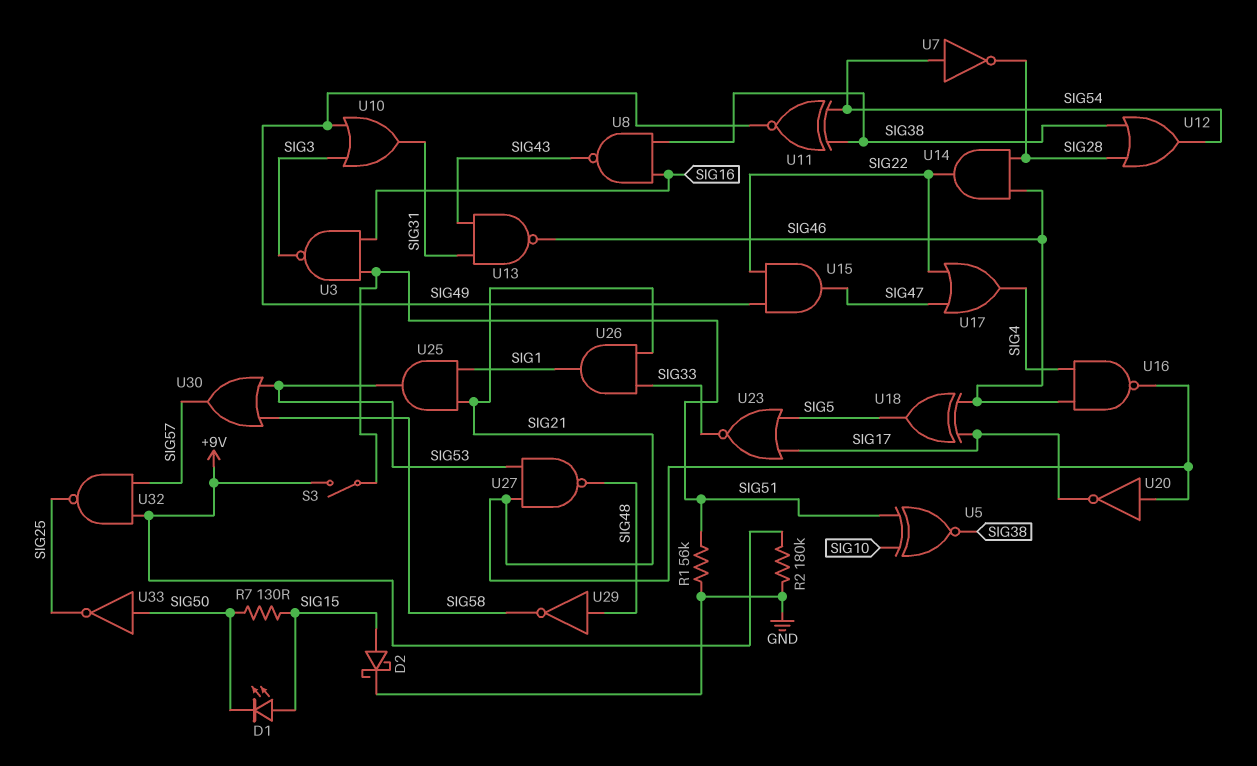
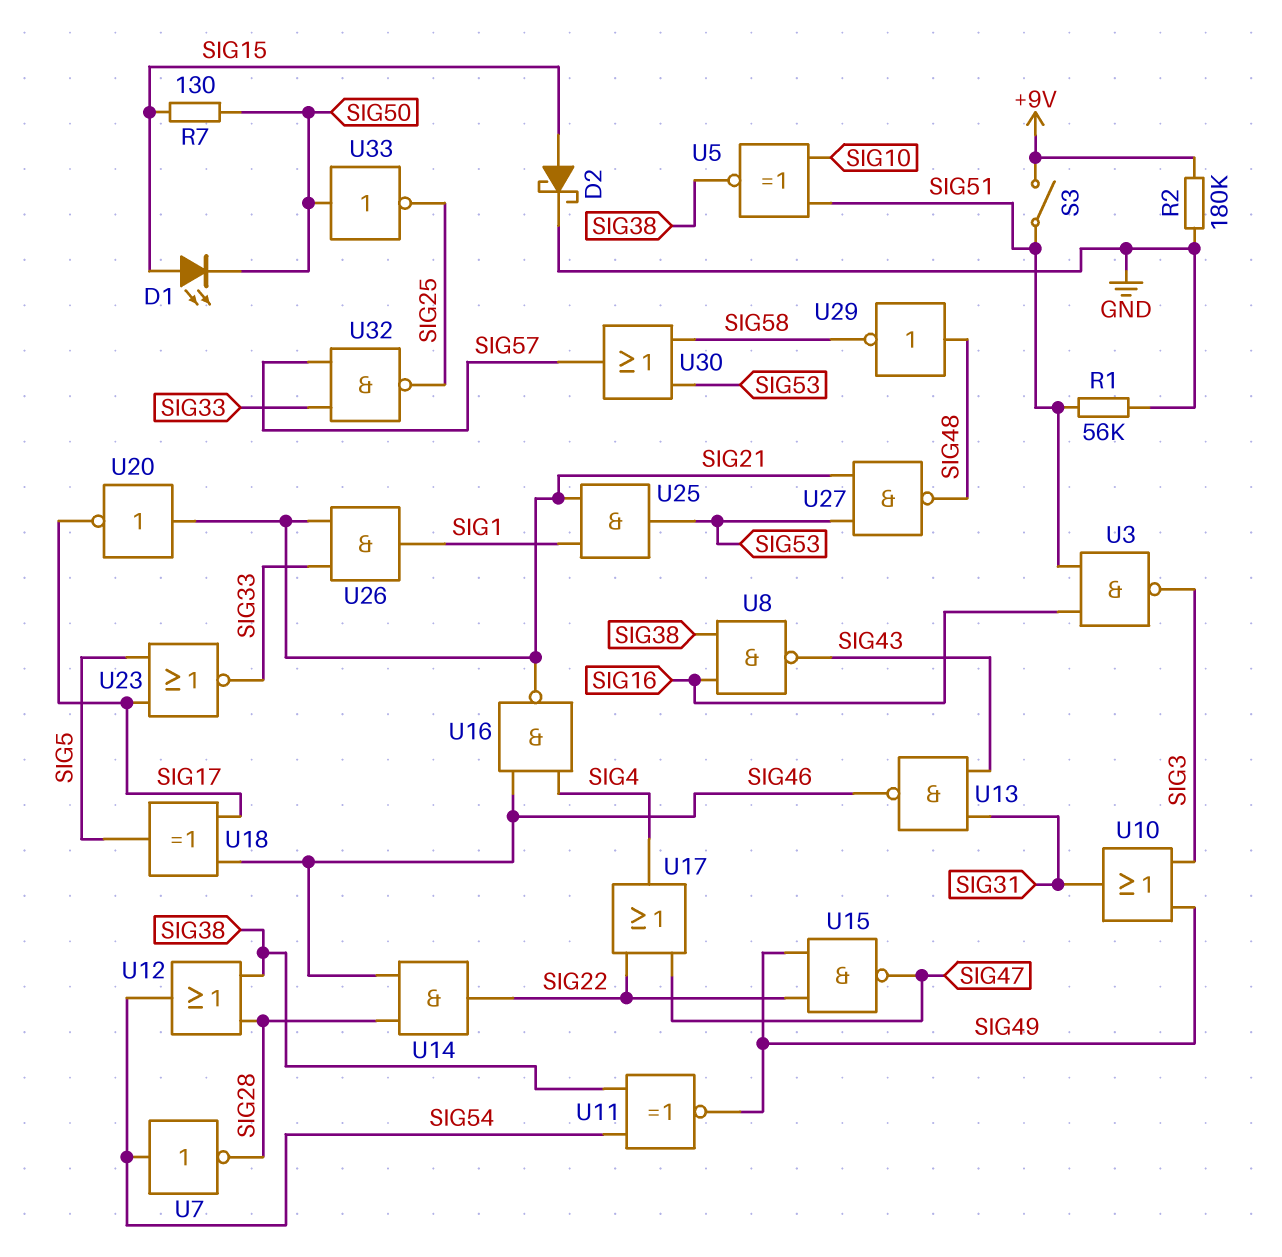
U15: AND (in SIG22, in SIG49, out SIG47) -> NAND (in SIG22, in SIG49, out SIG47)
U32: NAND (in +9V, in SIG57, out SIG25) -> NAND (in SIG33, in SIG57, out SIG25)

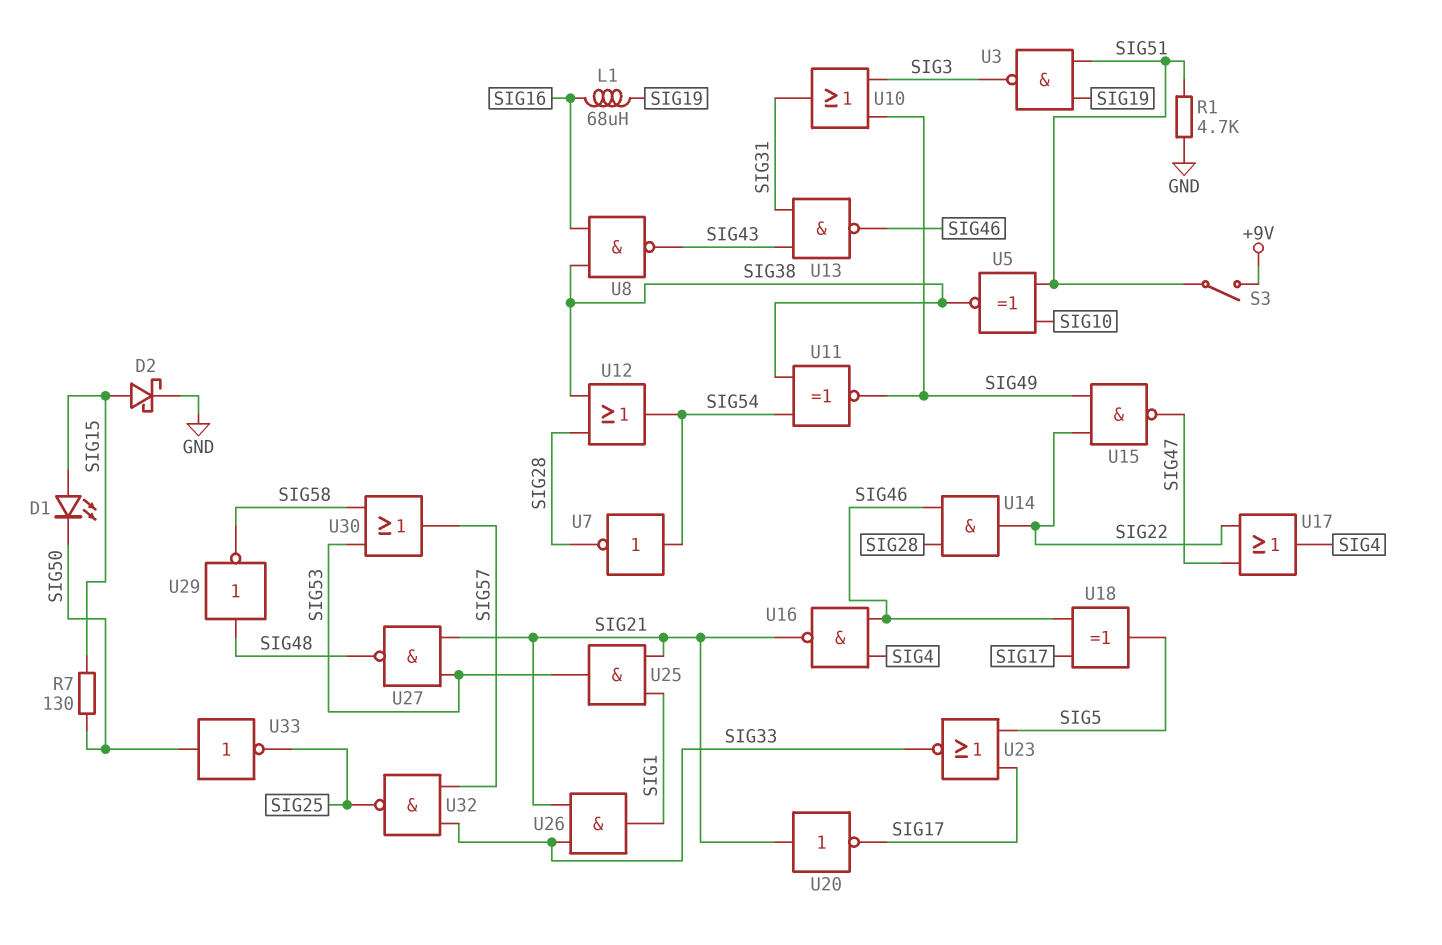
L1: none -> 68uH (SIG16, SIG19)
R1: 56k (GND, SIG51) -> 4.7k (GND, SIG51)
R2: 180k (+9V, GND) -> none
U3: NAND (in SIG16, in SIG51, out SIG3) -> NAND (in SIG19, in SIG51, out SIG3)

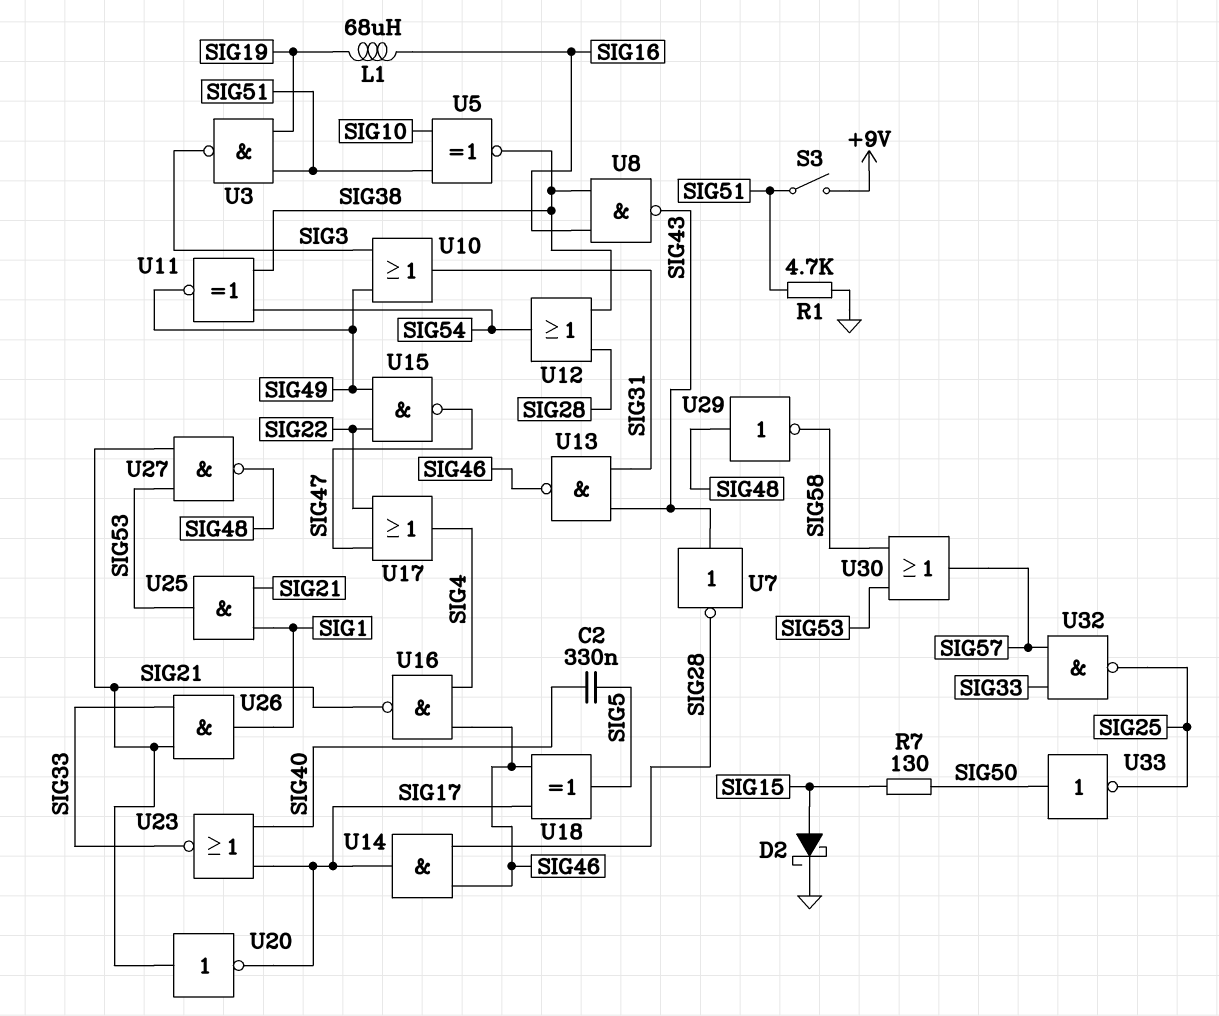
C2: none -> 330nF (SIG5, SIG40)
D1: LED (A SIG15, K SIG50) -> none
U7: NOT (in SIG54, out SIG28) -> NOT (in SIG43, out SIG28)
U14: AND (in SIG28, in SIG46, out SIG22) -> AND (in SIG28, in SIG46, out SIG17)
U23: NOR (in SIG5, in SIG17, out SIG33) -> NOR (in SIG17, in SIG40, out SIG33)

